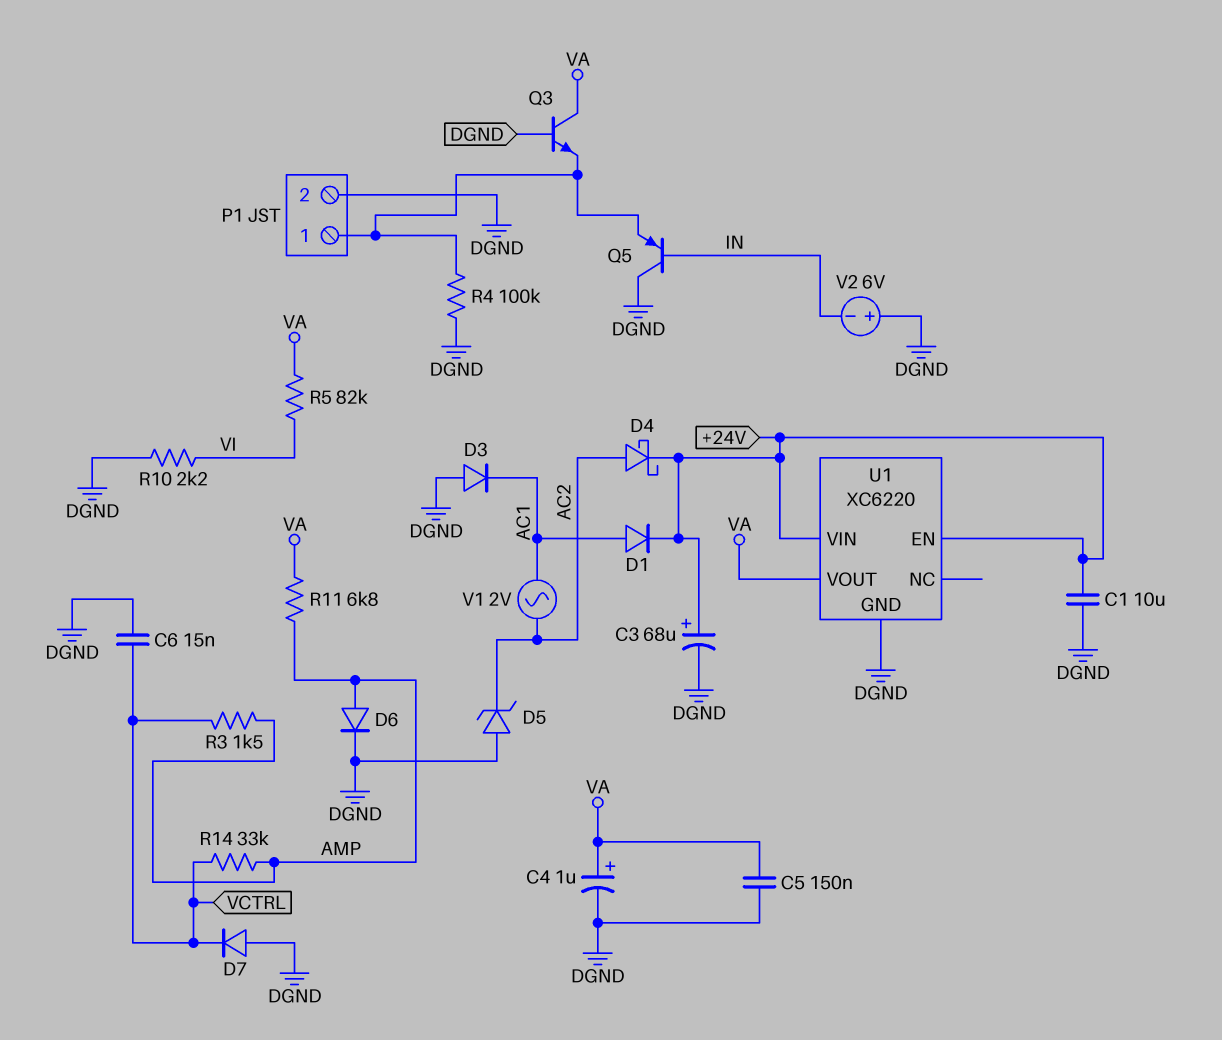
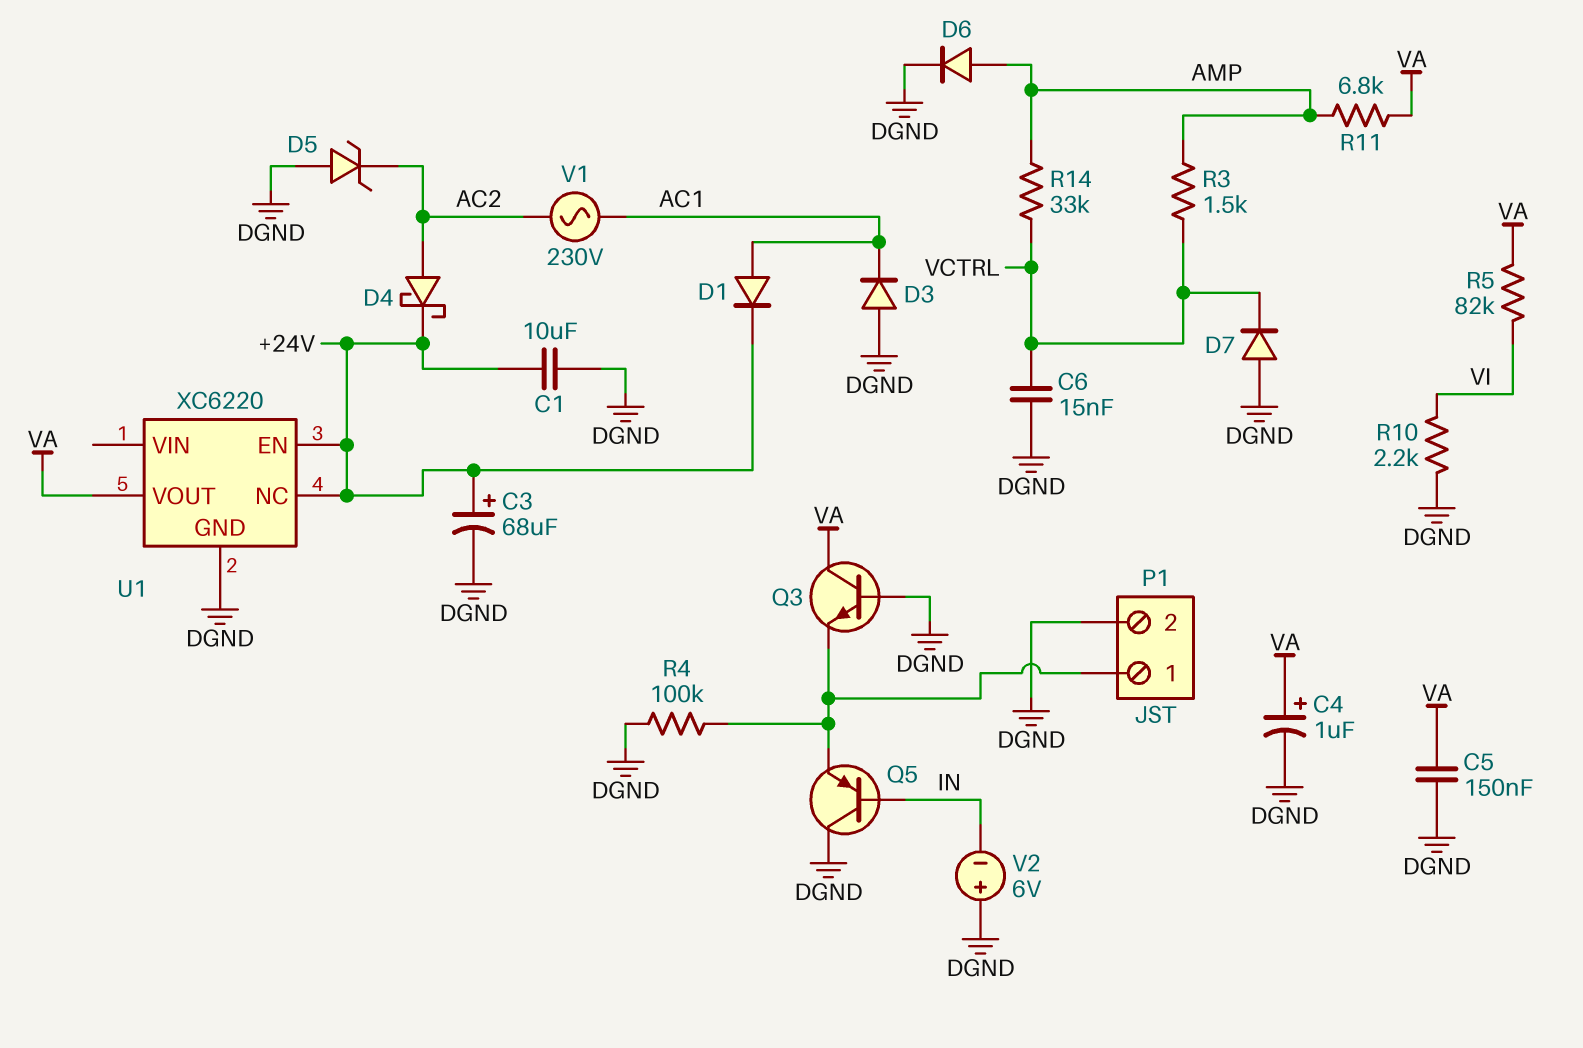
U1 pin NC: none -> +24V
U1 pin VIN: +24V -> none
V1: AC 2V (AC1, AC2) -> AC 230V (AC1, AC2)

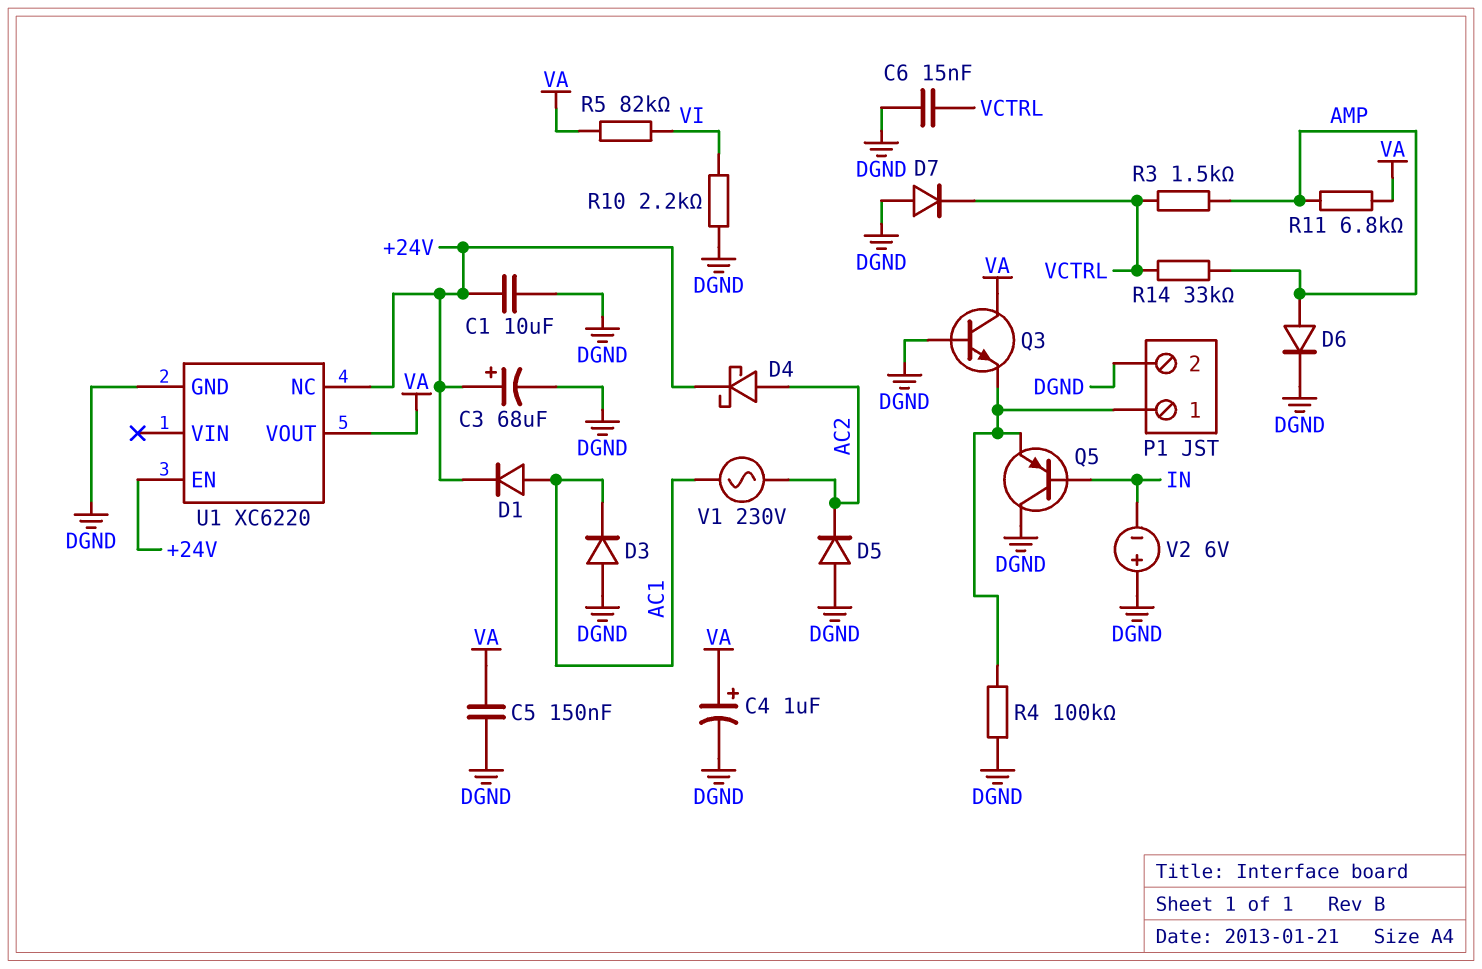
D5: zener (A DGND, K AC2) -> diode (A DGND, K AC2)

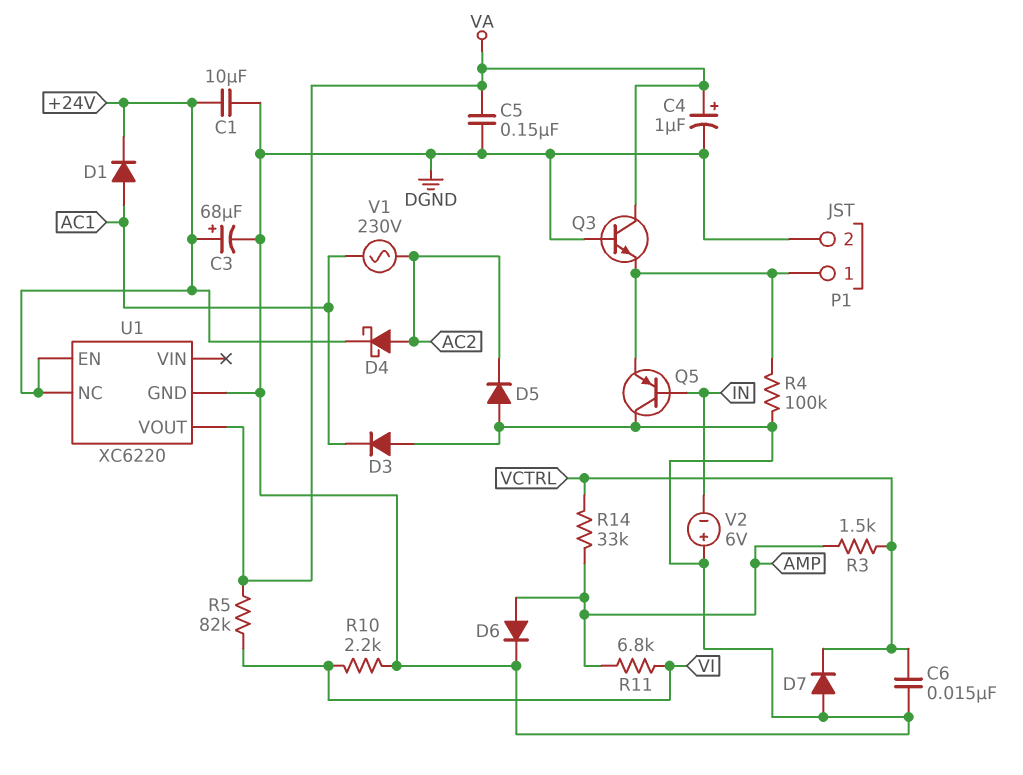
R11: 6.8k (AMP, VA) -> 6.8k (AMP, VI)

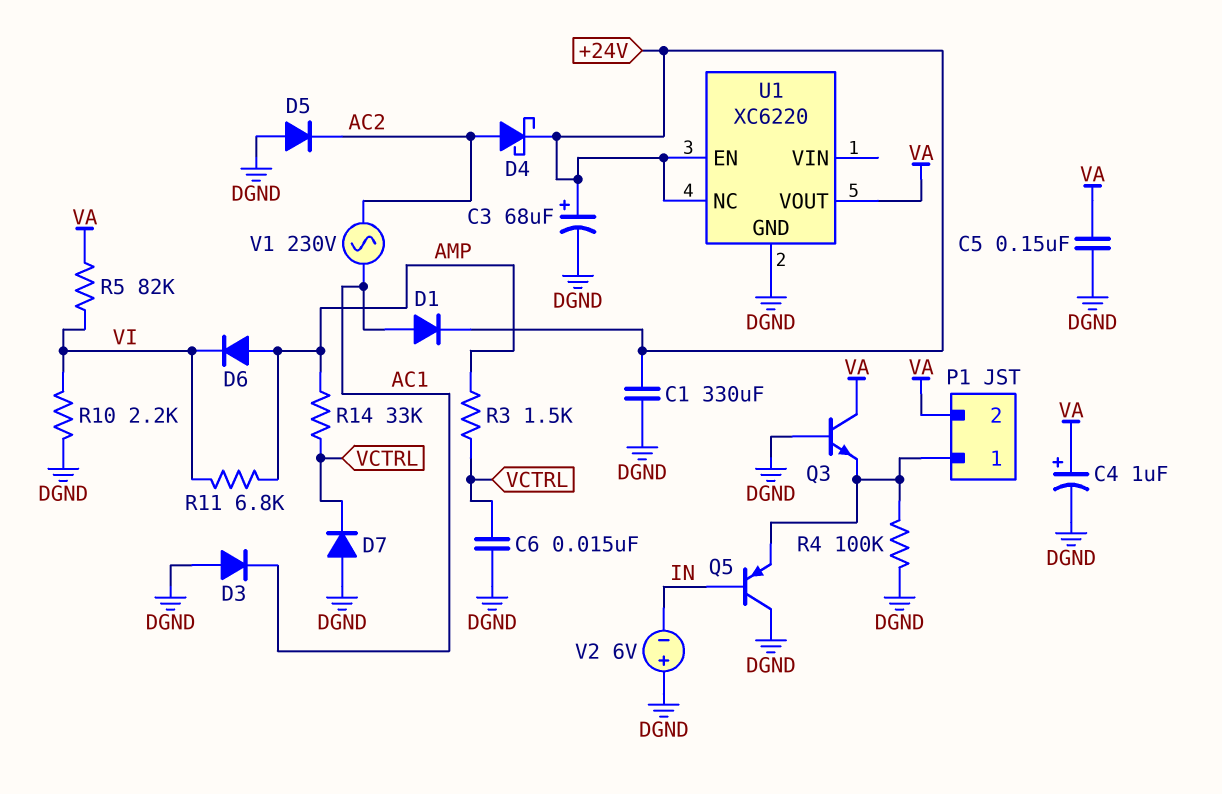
C1: 10uF (+24V, DGND) -> 330uF (+24V, DGND)
D6: diode (A AMP, K DGND) -> diode (A AMP, K VI)
P1 pin 2: DGND -> VA

